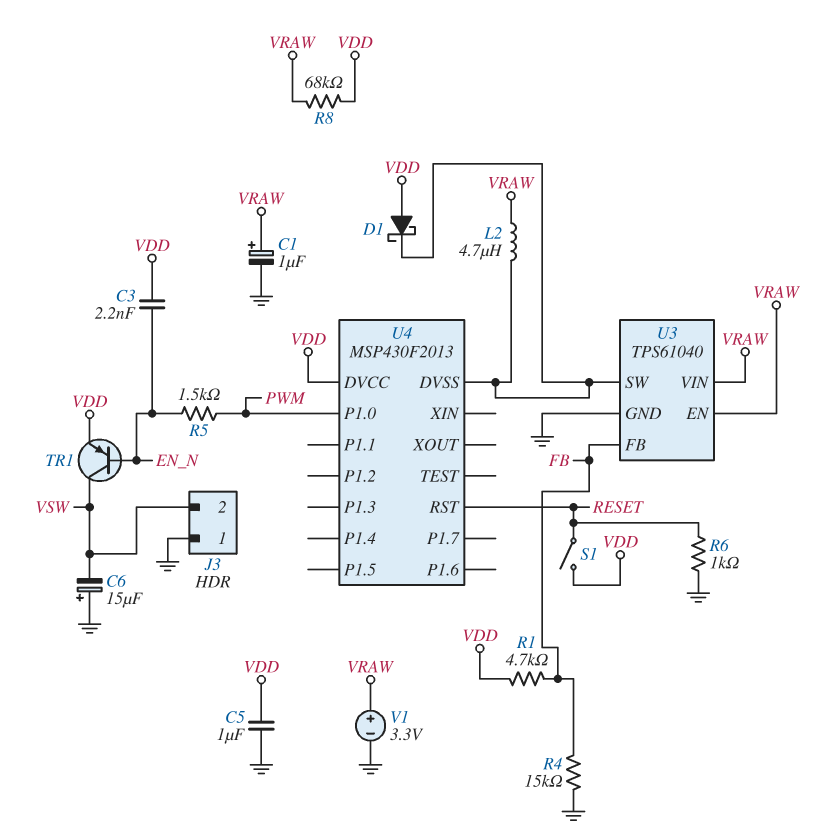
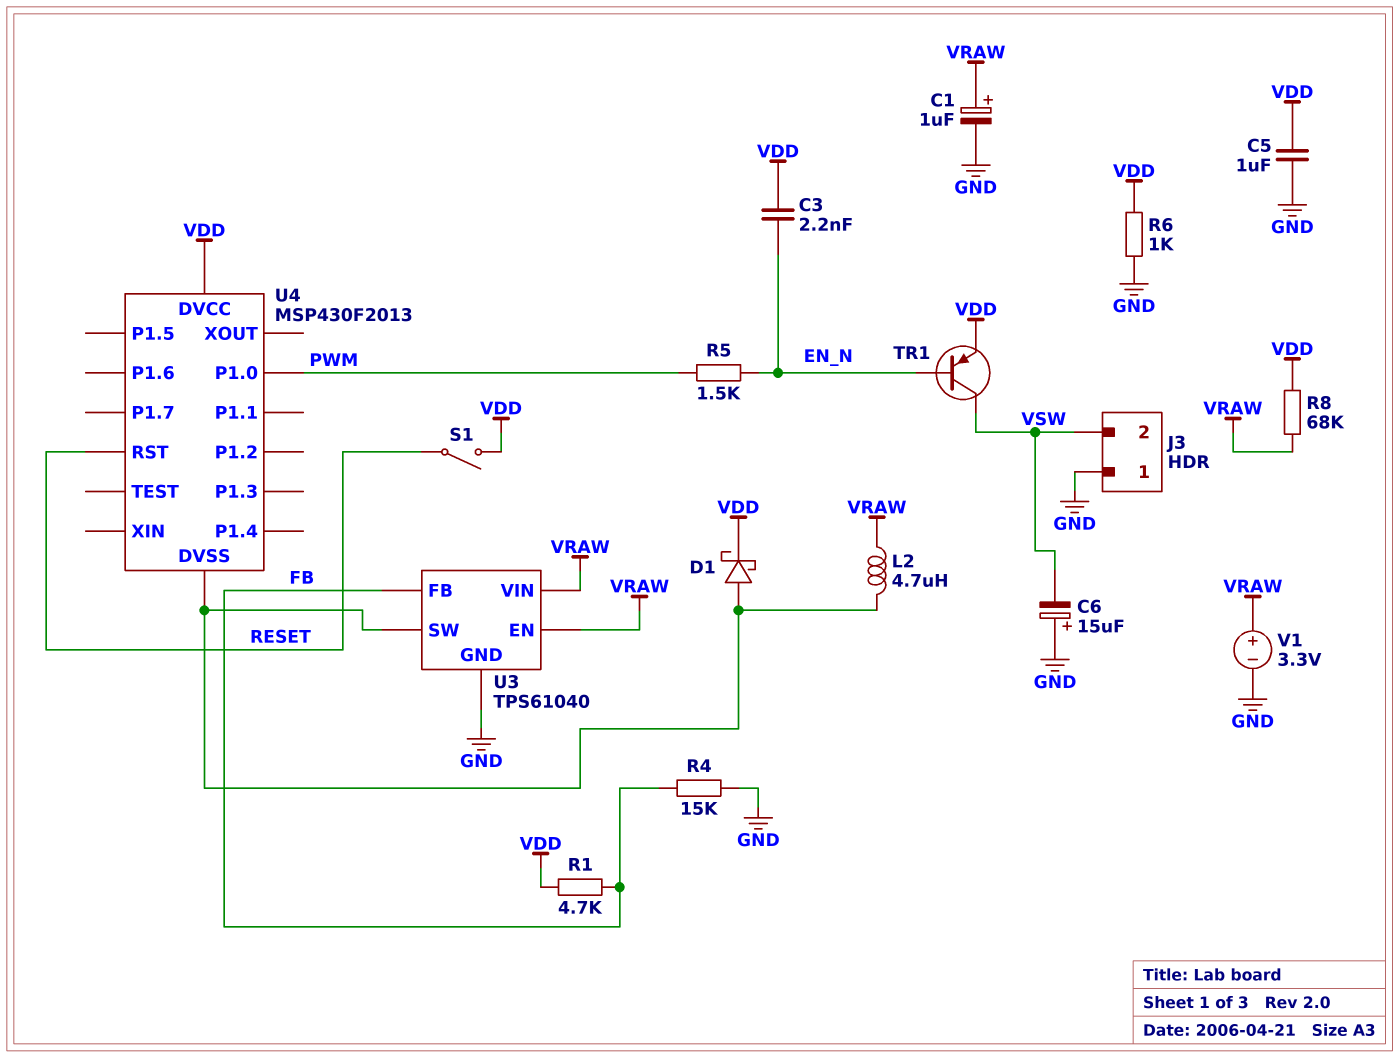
D1: schottky (A VDD, K U3/SW) -> schottky (A U3/SW, K VDD)
R6: 1k (GND, RESET) -> 1k (GND, VDD)

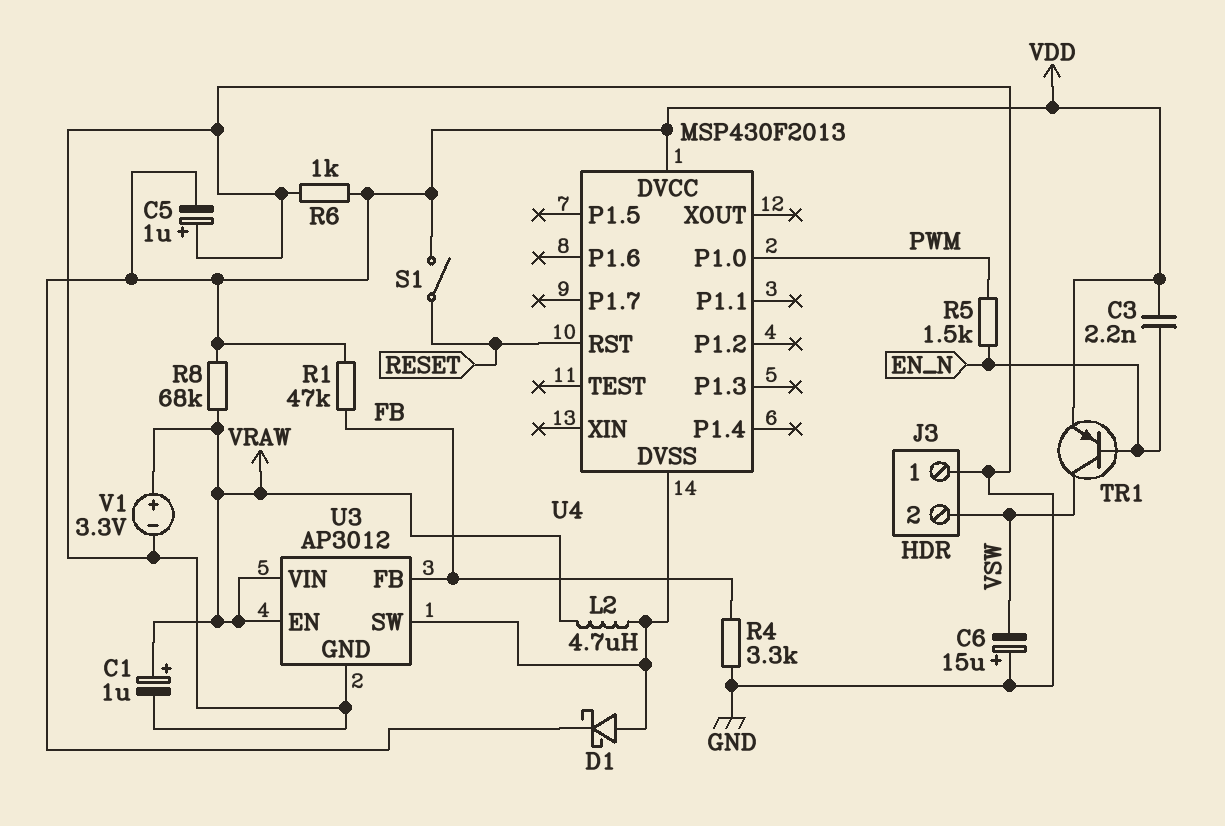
C5: 1uF (GND, VDD) -> 1uF (plus GND, minus VDD)
R1: 4.7k (FB, VDD) -> 47k (FB, VDD)
R4: 15k (FB, GND) -> 3.3k (FB, GND)
U3: TPS61040 -> AP3012

